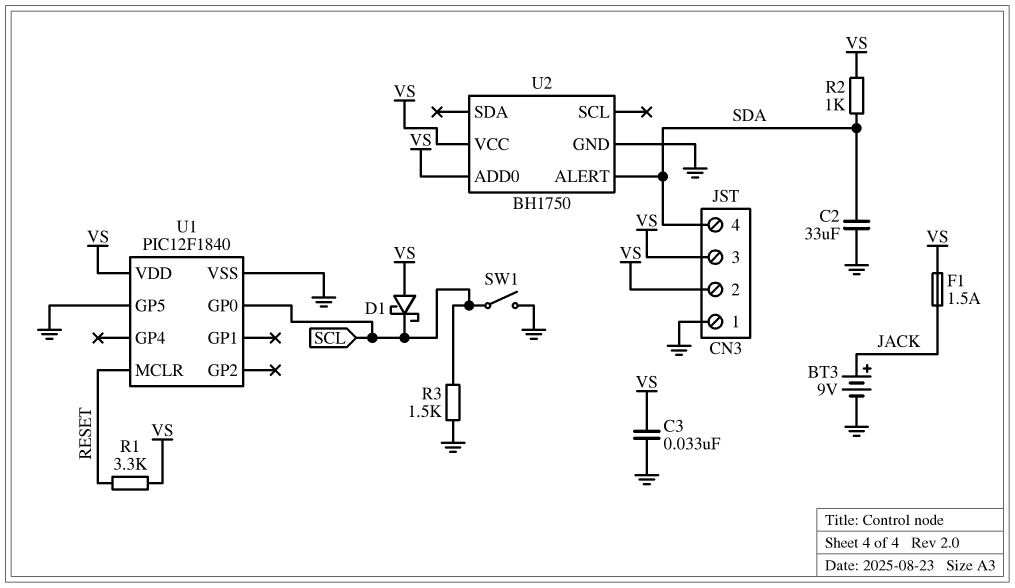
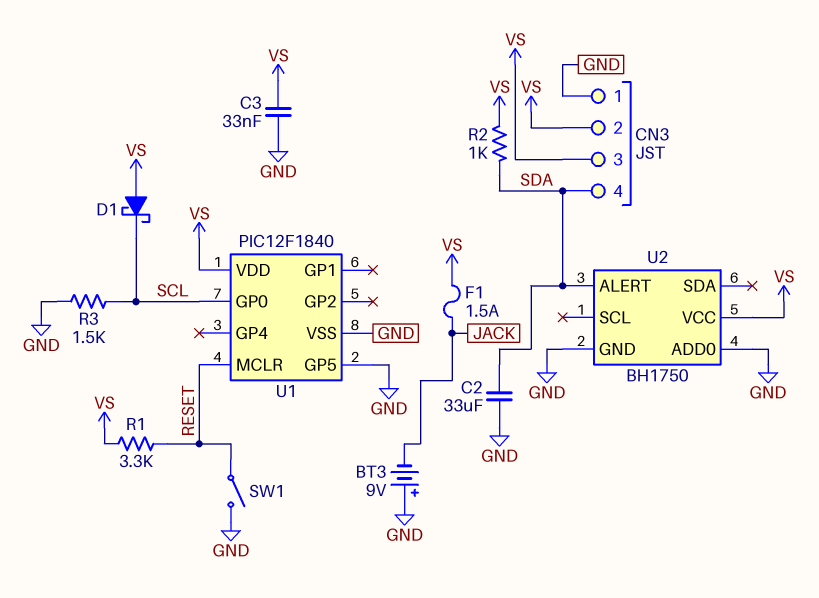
BT3: 9V (plus JACK, minus GND) -> 9V (plus GND, minus JACK)
SW1: switch (GND, SCL) -> switch (GND, RESET)
U2 pin ADD0: VS -> GND

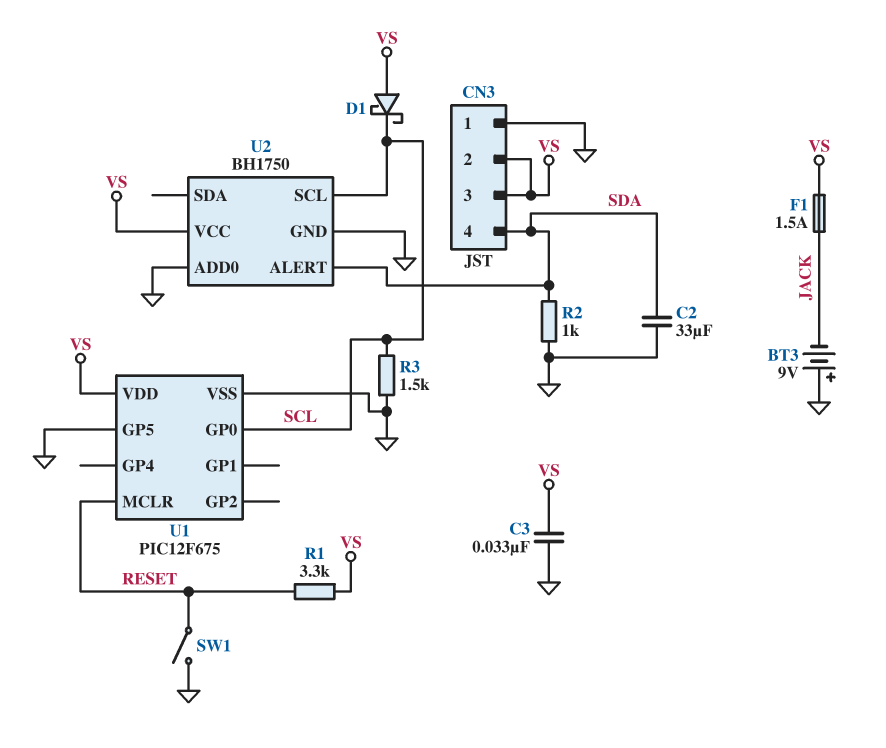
R2: 1k (SDA, VS) -> 1k (GND, SDA)
U1: PIC12F1840 -> PIC12F675
U2 pin SCL: none -> SCL

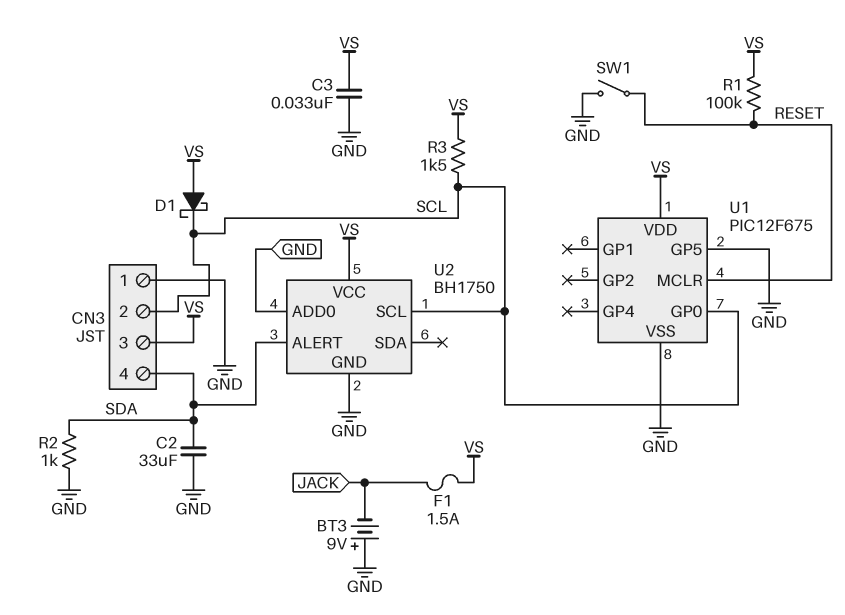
CN3 pin 2: VS -> SCL
R1: 3.3k (RESET, VS) -> 100k (RESET, VS)
R3: 1.5k (GND, SCL) -> 1.5k (SCL, VS)

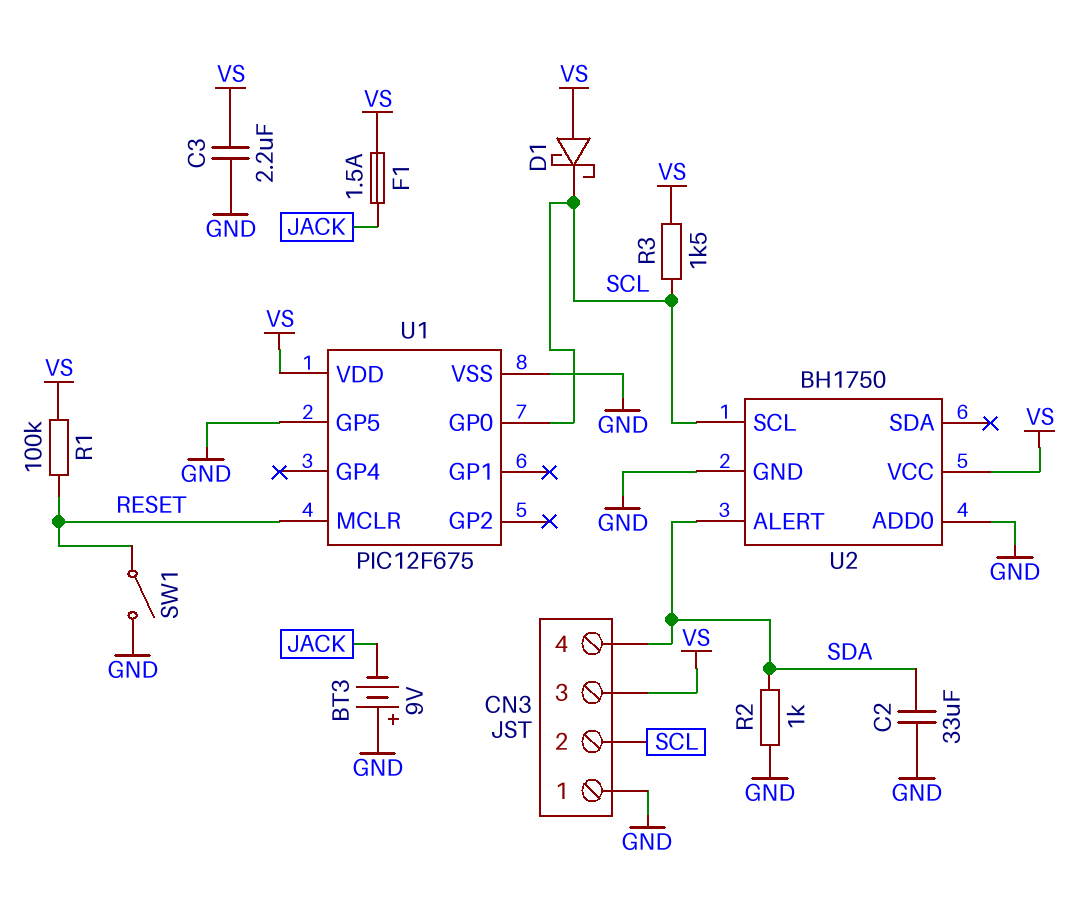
C3: 33nF (GND, VS) -> 2.2uF (GND, VS)

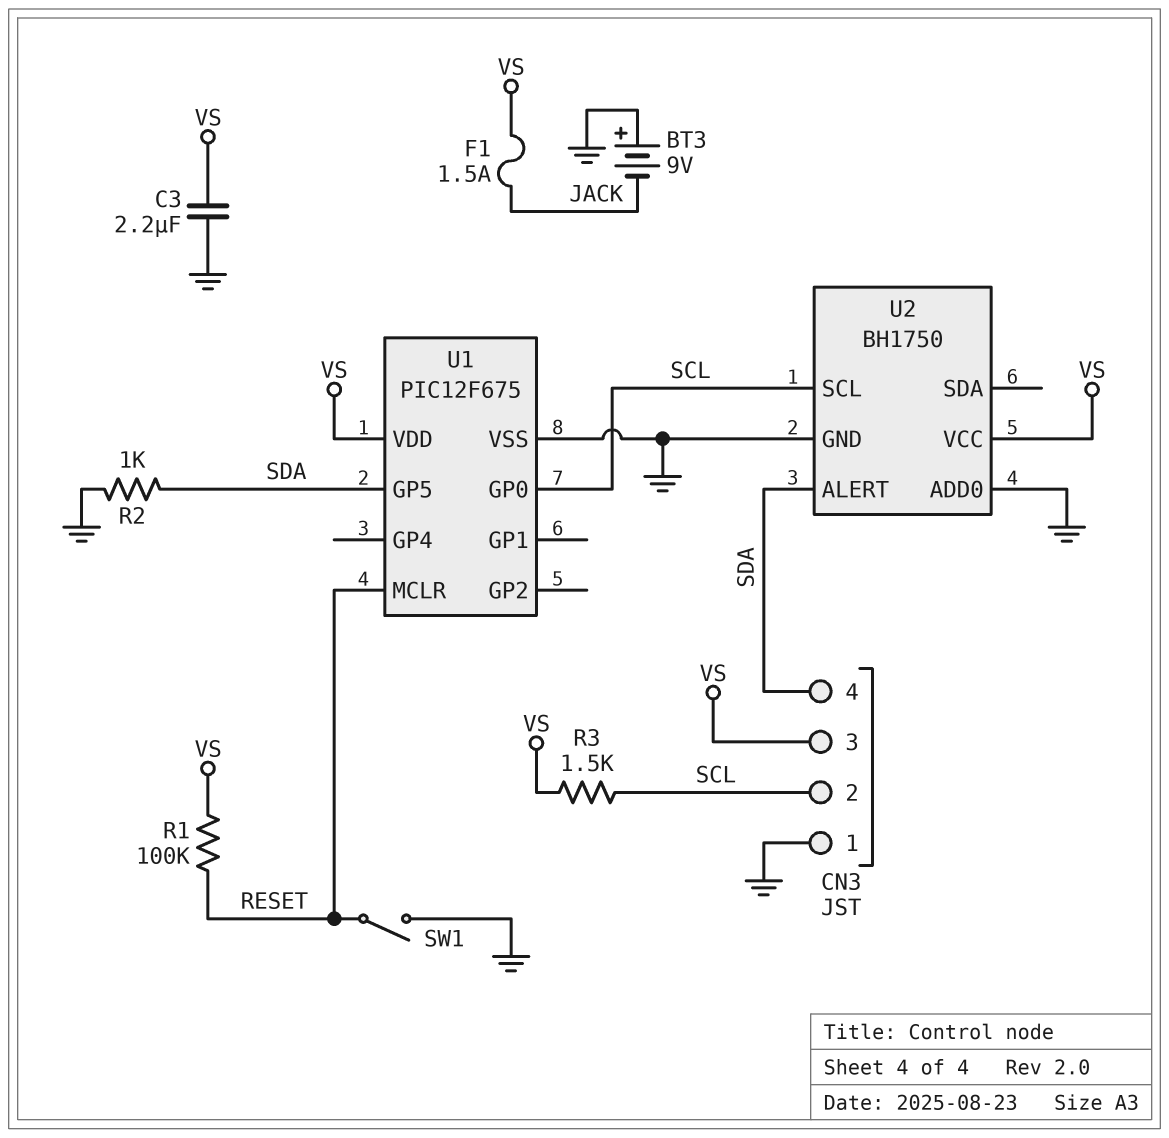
C2: 33uF (GND, SDA) -> none
D1: schottky (A VS, K SCL) -> none
U1 pin GP5: GND -> SDA

